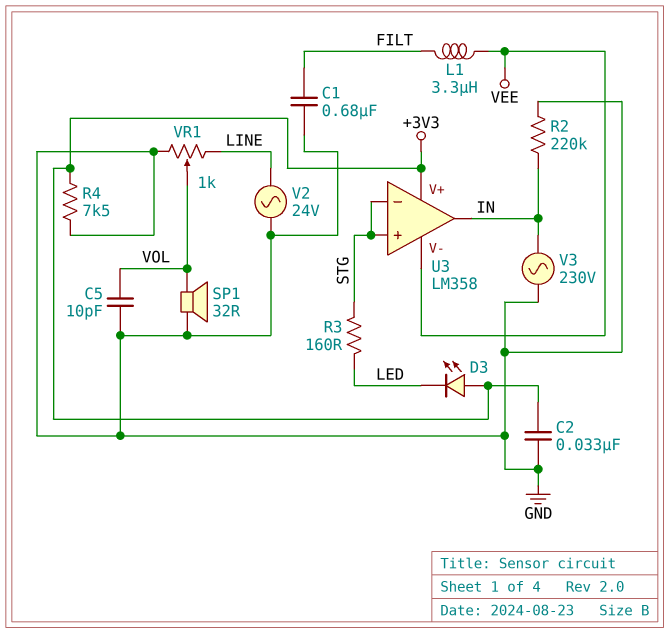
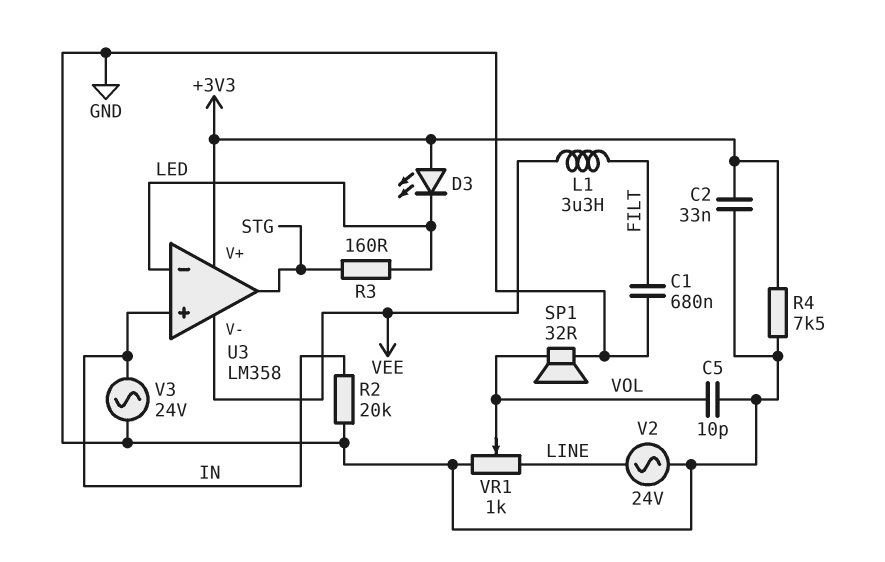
R2: 220k (GND, IN) -> 20k (GND, IN)
U3 pin in+: STG -> IN
U3 pin in-: STG -> LED
U3 pin out: IN -> STG
V3: AC 230V (GND, IN) -> AC 24V (GND, IN)

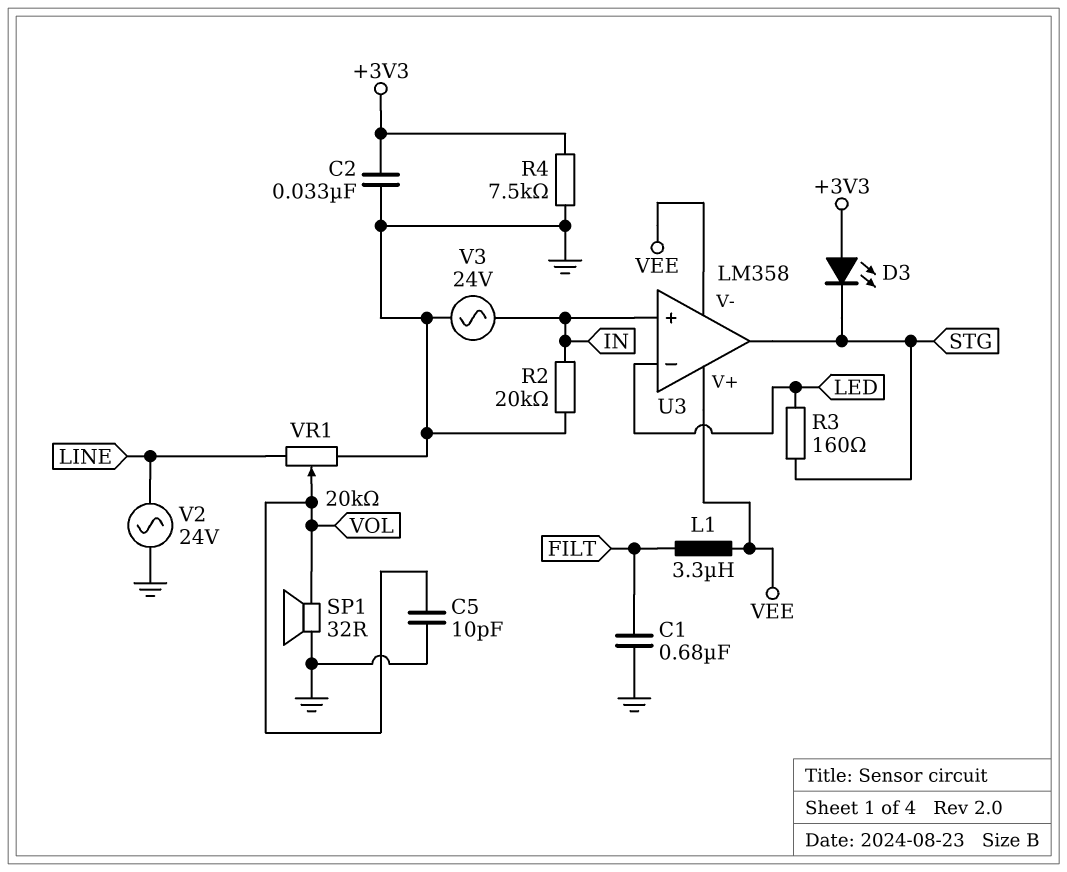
D3: LED (A +3V3, K LED) -> LED (A +3V3, K STG)
U3 pin V+: +3V3 -> VEE
VR1: 1k (GND, LINE, wiper VOL) -> 20k (GND, LINE, wiper VOL)

